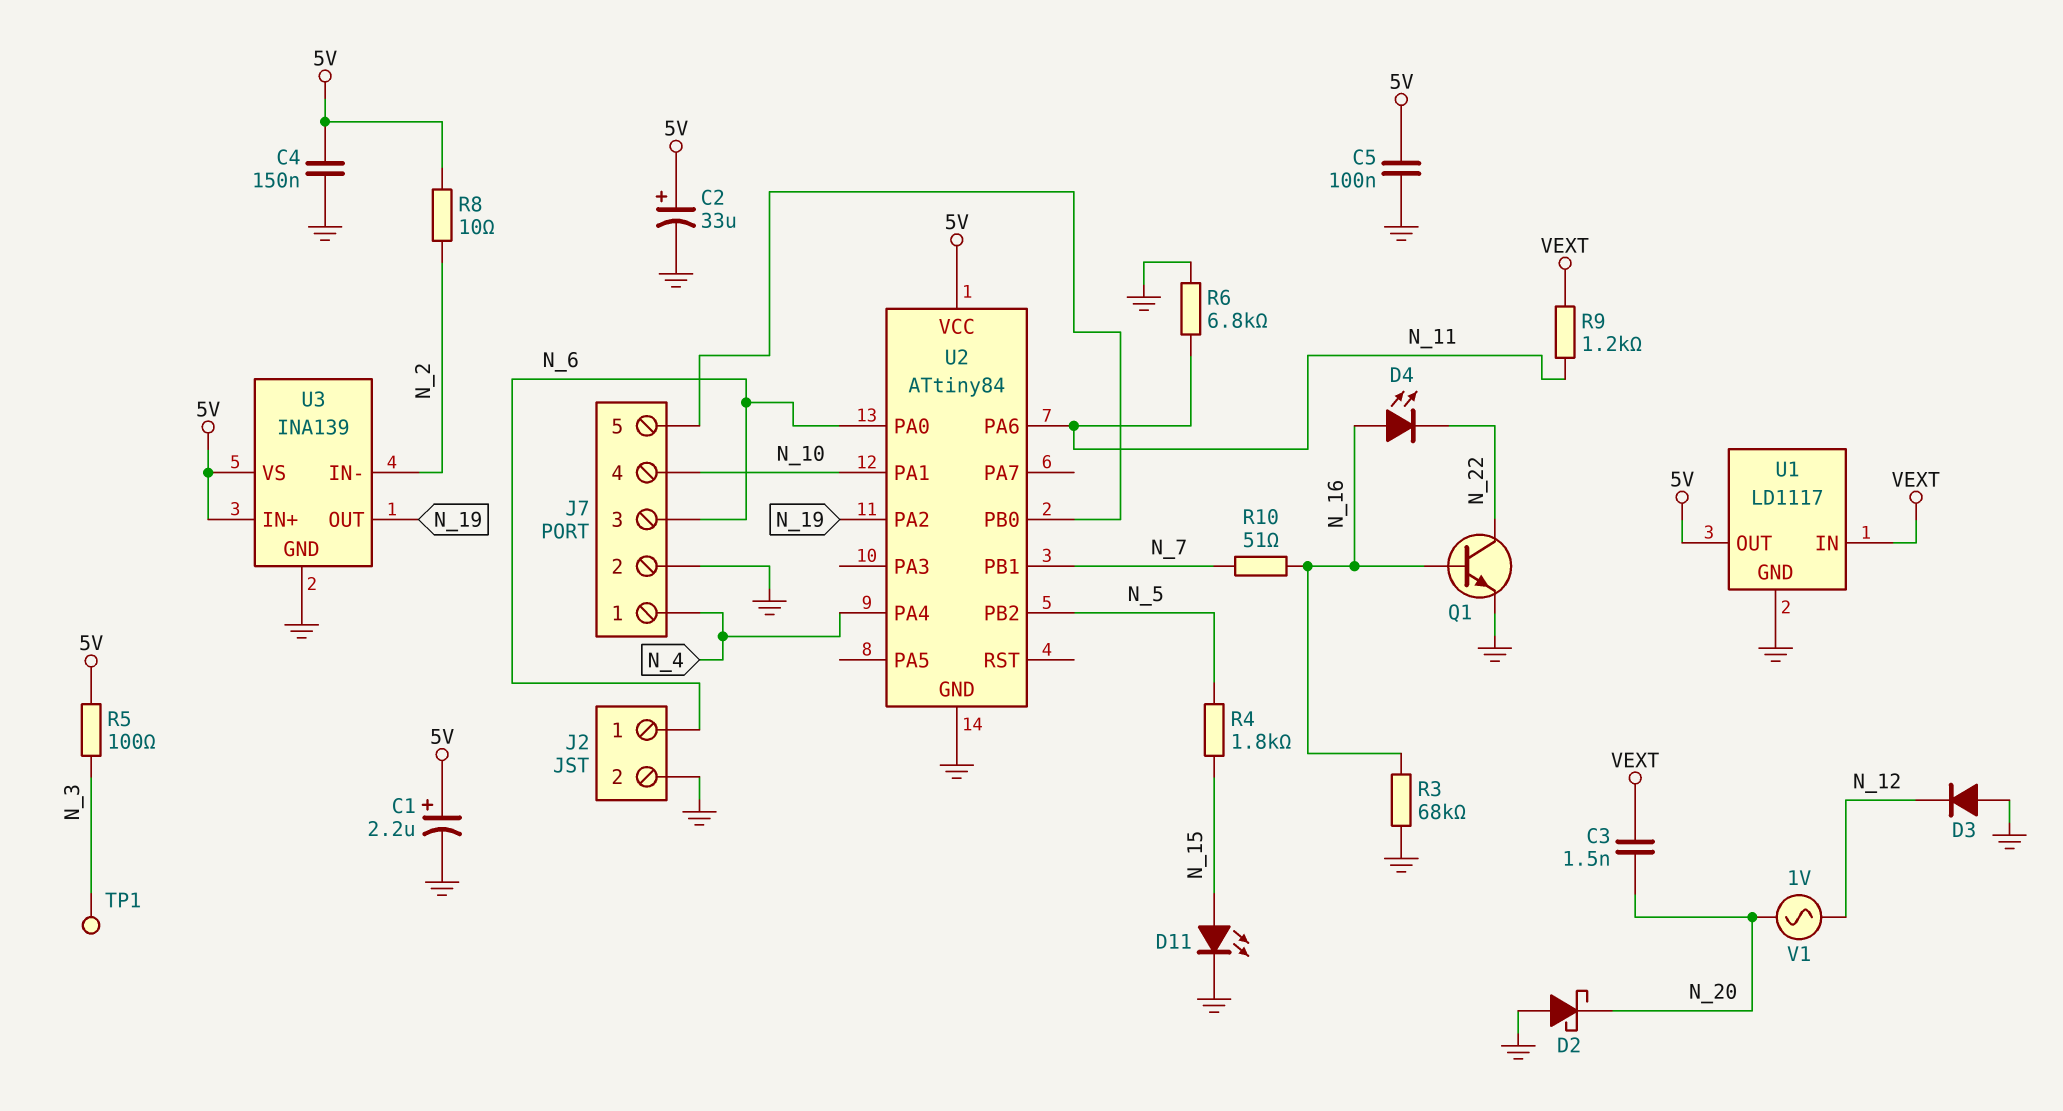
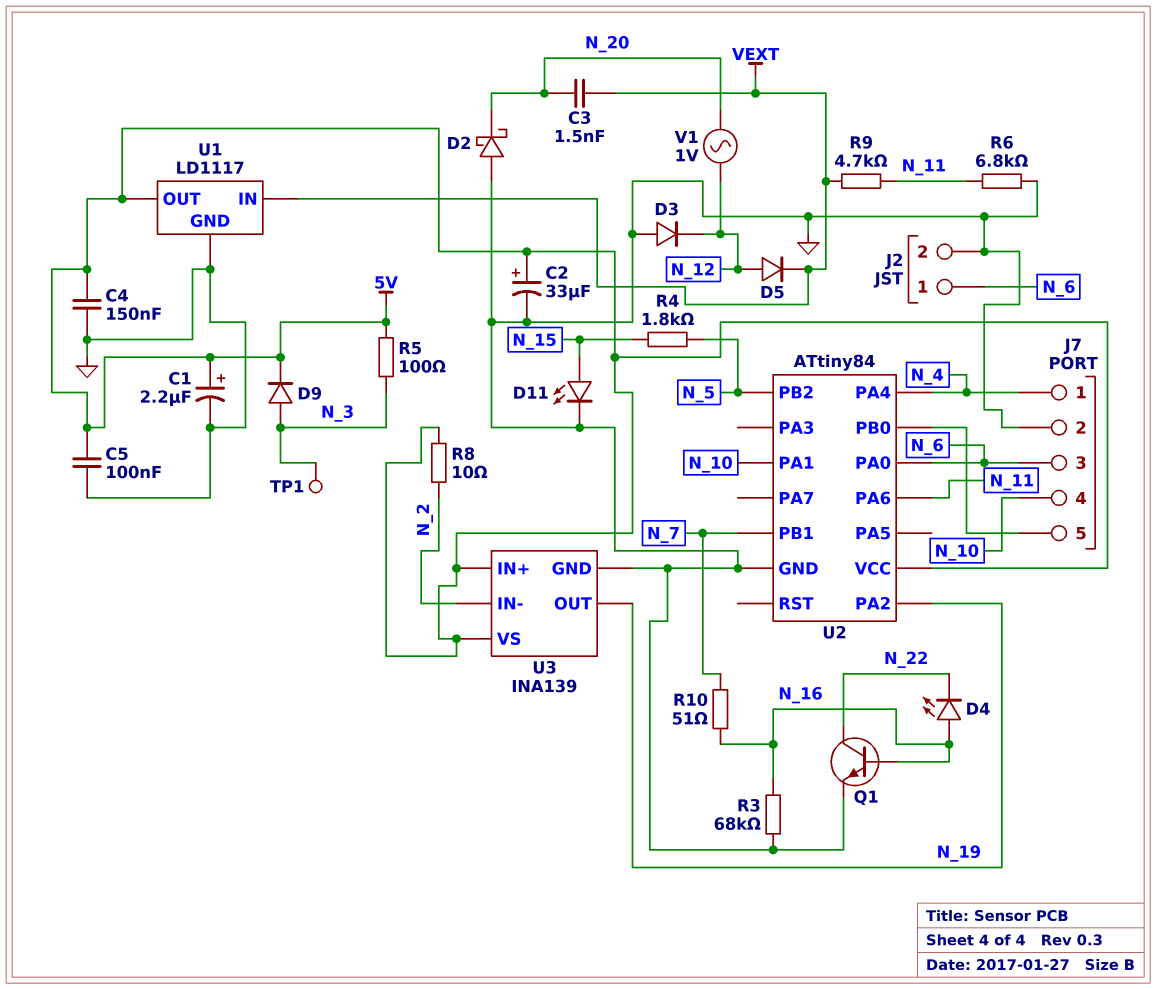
D5: none -> diode (A N_12, K VEXT)
D9: none -> diode (A N_3, K 5V)
R9: 1.2k (N_11, VEXT) -> 4.7k (N_11, VEXT)

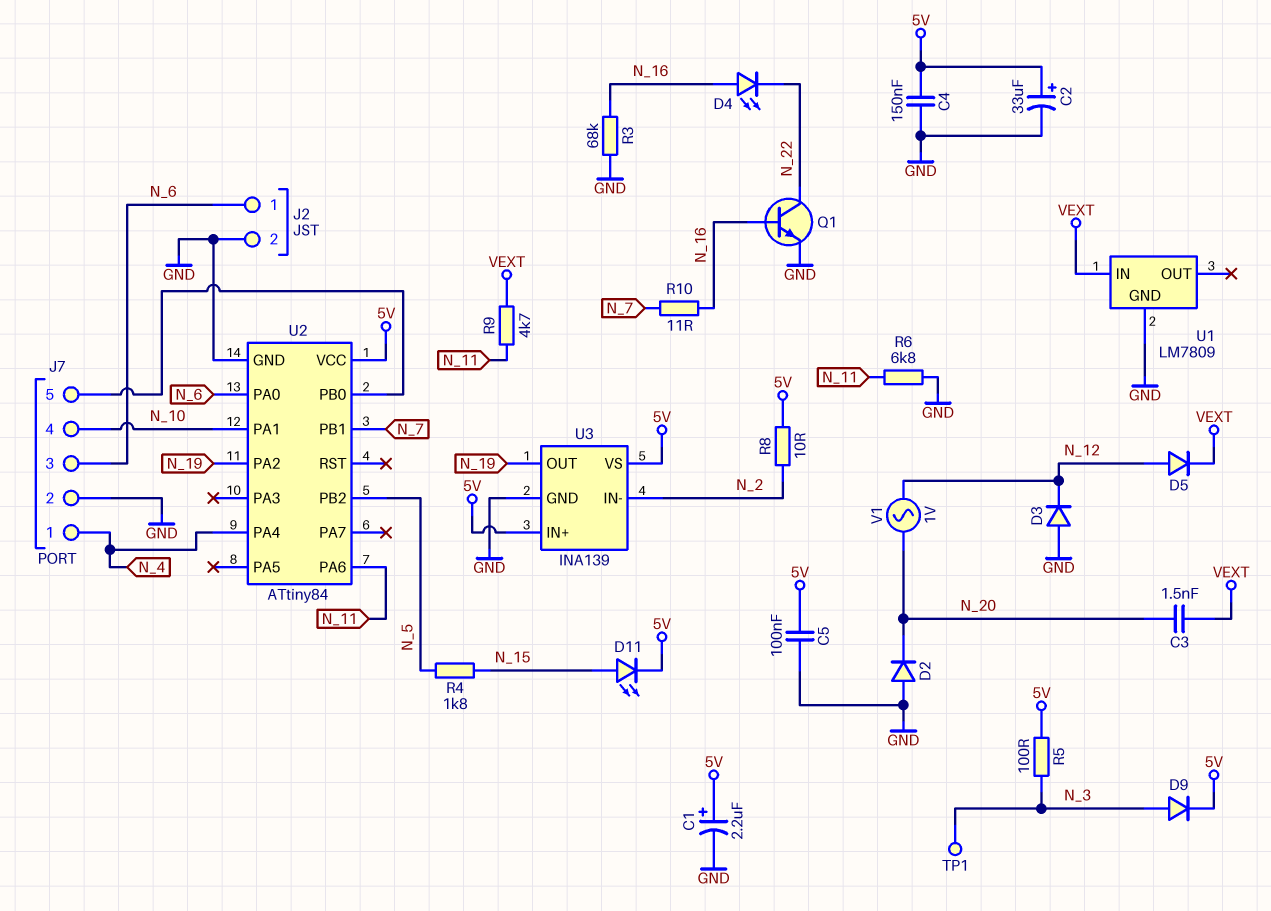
D2: schottky (A GND, K N_20) -> diode (A GND, K N_20)
D11: LED (A N_15, K GND) -> LED (A N_15, K 5V)
R10: 51 (N_7, N_16) -> 11 (N_7, N_16)
U1: LD1117 -> LM7809
U1 pin OUT: 5V -> none

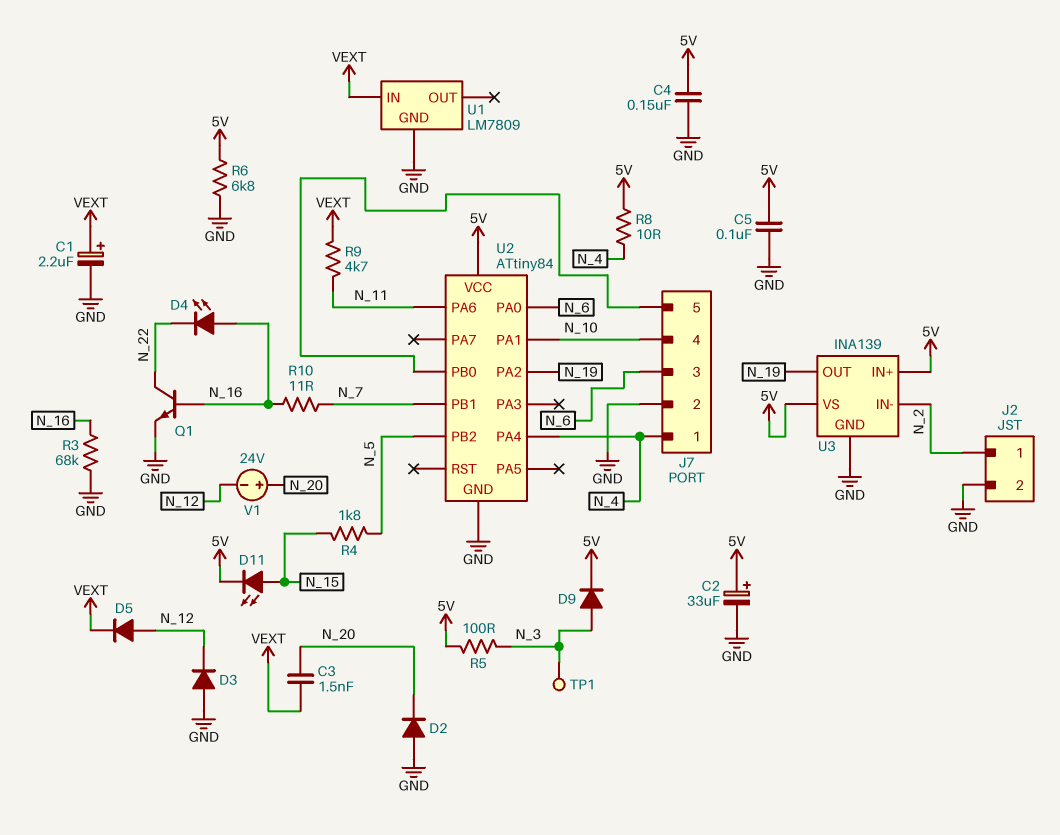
C1: 2.2uF (plus 5V, minus GND) -> 2.2uF (plus VEXT, minus GND)
J2 pin 1: N_6 -> N_2
R6: 6.8k (GND, N_11) -> 6.8k (5V, GND)
R8: 10 (5V, N_2) -> 10 (5V, N_4)
V1: AC 1V (N_12, N_20) -> 24V (plus N_20, minus N_12)

